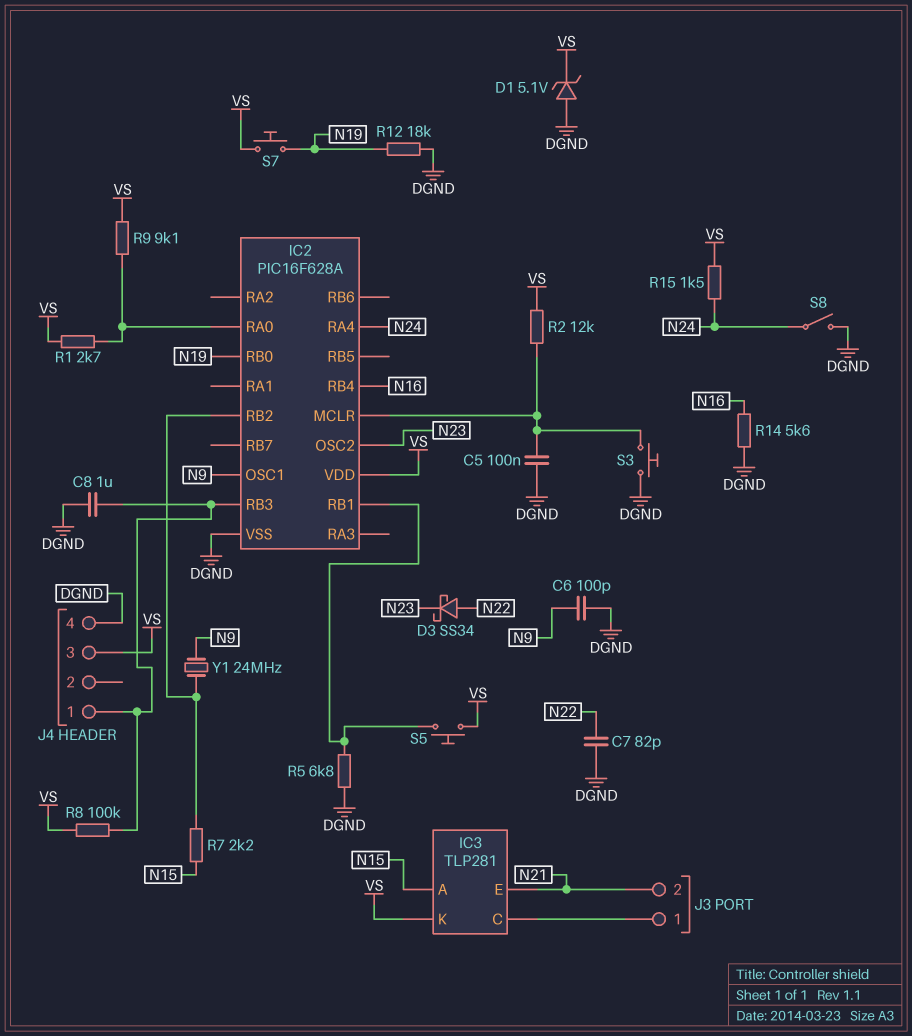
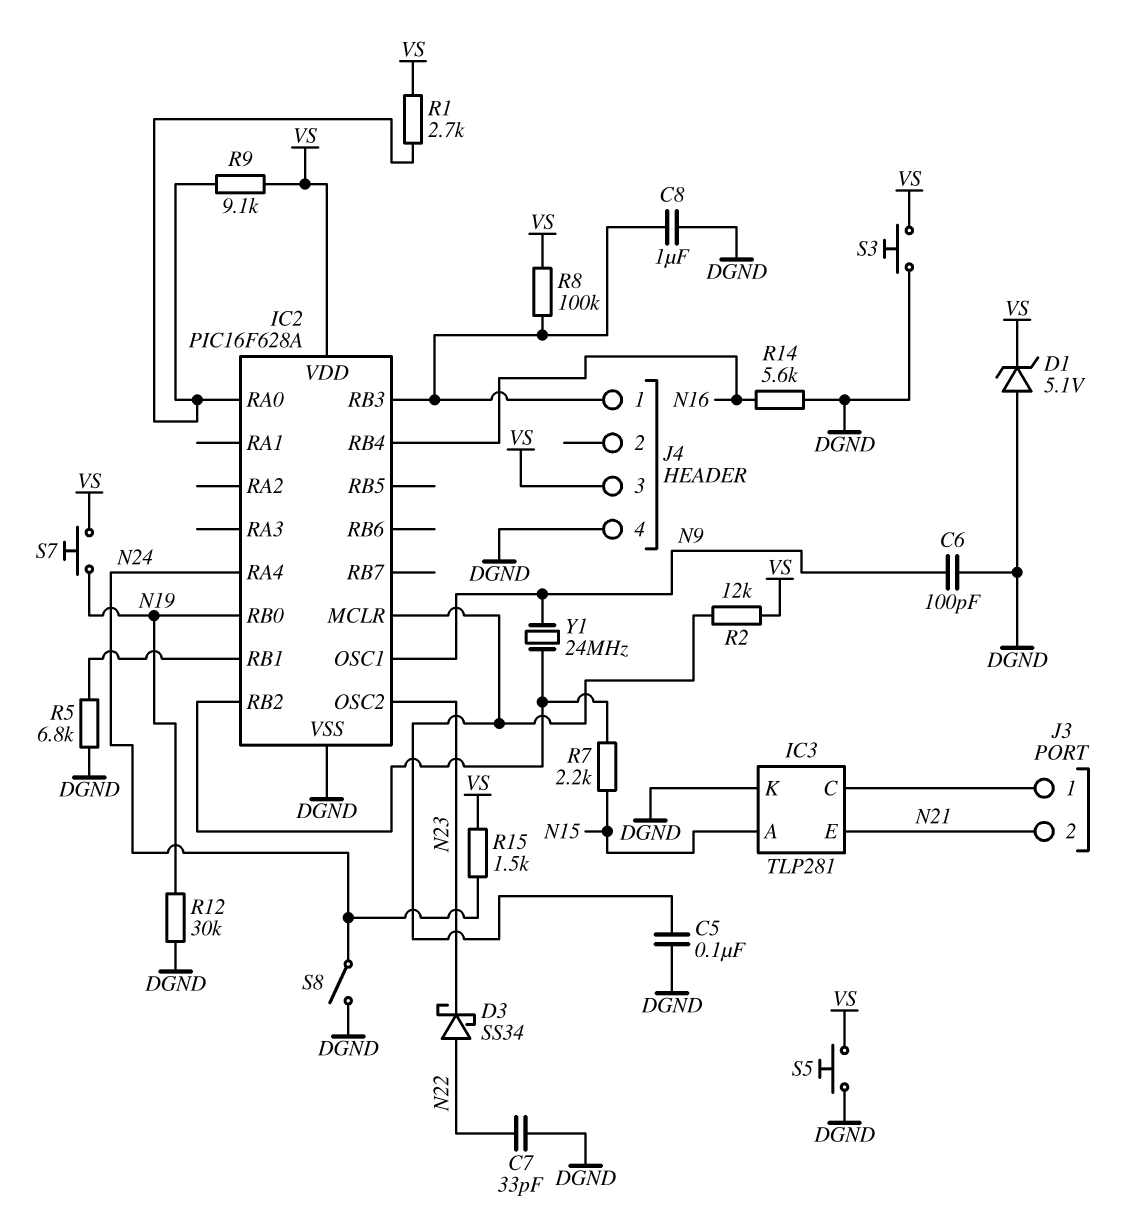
C7: 82pF (DGND, N22) -> 33pF (DGND, N22)
IC3 pin K: VS -> DGND
R12: 18k (DGND, N19) -> 30k (DGND, N19)
S3: button (DGND, IC2/MCLR) -> button (DGND, VS)
S5: button (IC2/RB1, VS) -> button (DGND, VS)

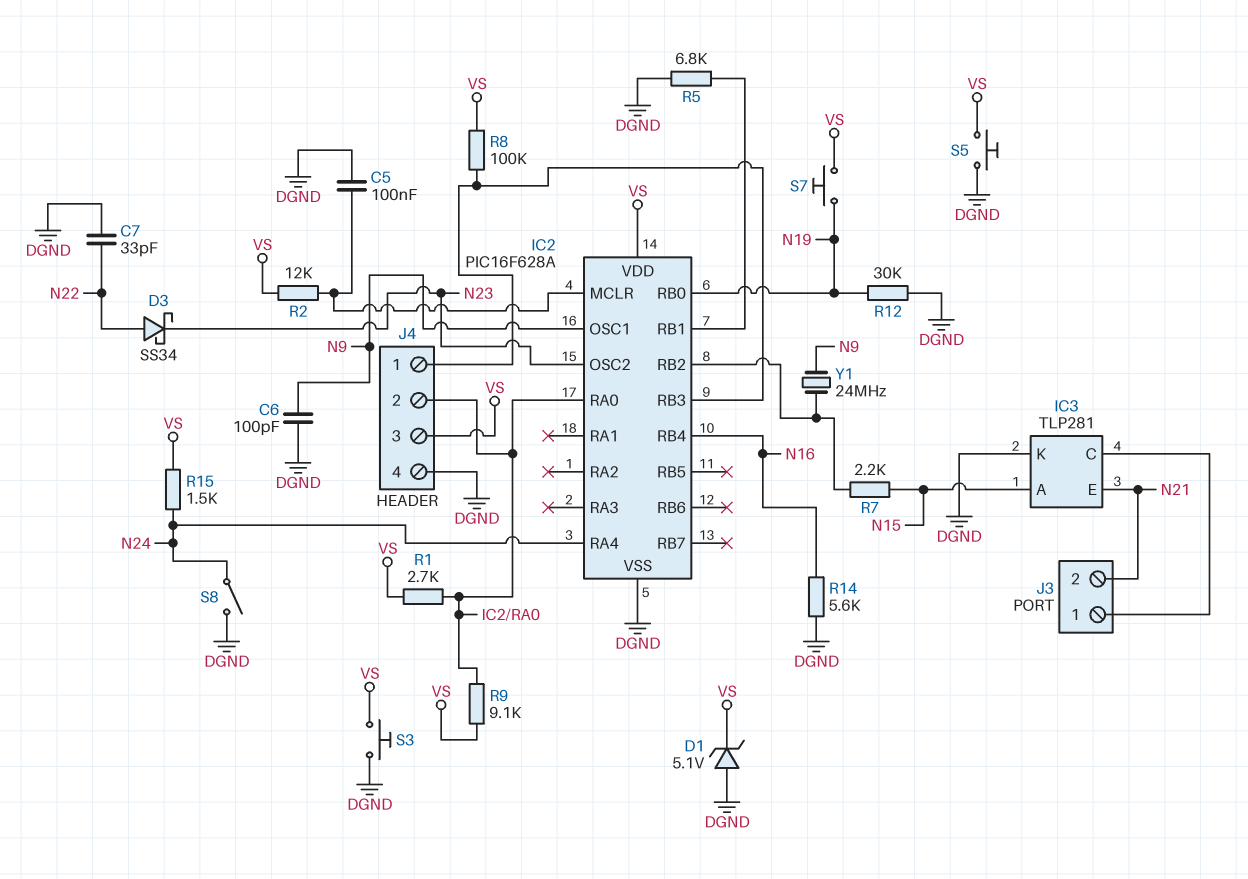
C8: 1uF (DGND, IC2/RB3) -> none
J4 pin 2: none -> IC2/RA0

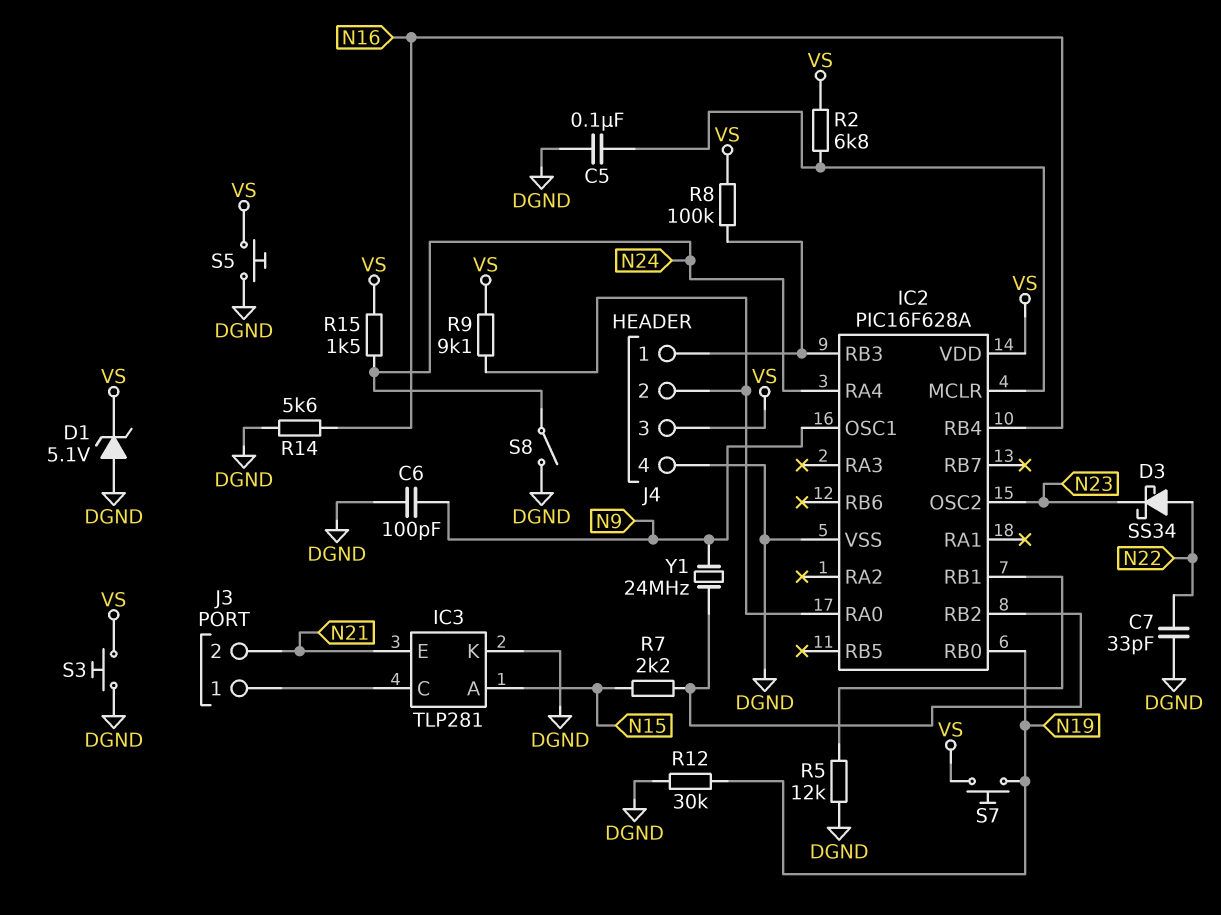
R1: 2.7k (IC2/RA0, VS) -> none
R2: 12k (IC2/MCLR, VS) -> 6.8k (IC2/MCLR, VS)
R5: 6.8k (DGND, IC2/RB1) -> 12k (DGND, IC2/RB1)

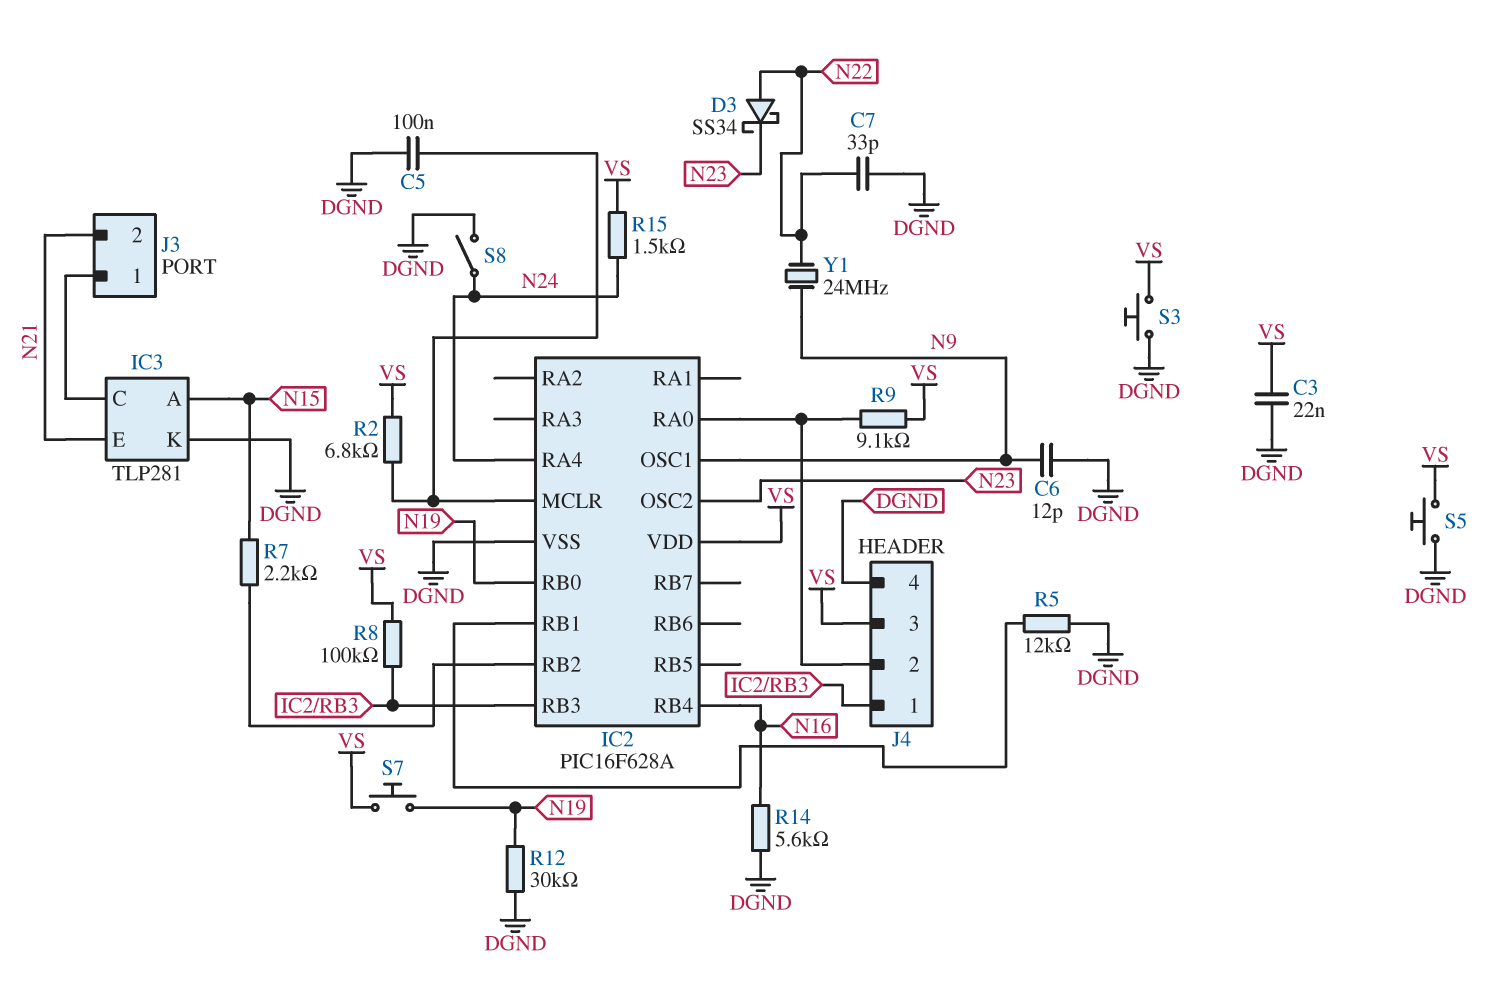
C3: none -> 22nF (DGND, VS)
C6: 100pF (DGND, N9) -> 12pF (DGND, N9)
D1: zener 5.1V (A DGND, K VS) -> none
Y1: 24MHz (IC2/RB2, N9) -> 24MHz (N9, N22)

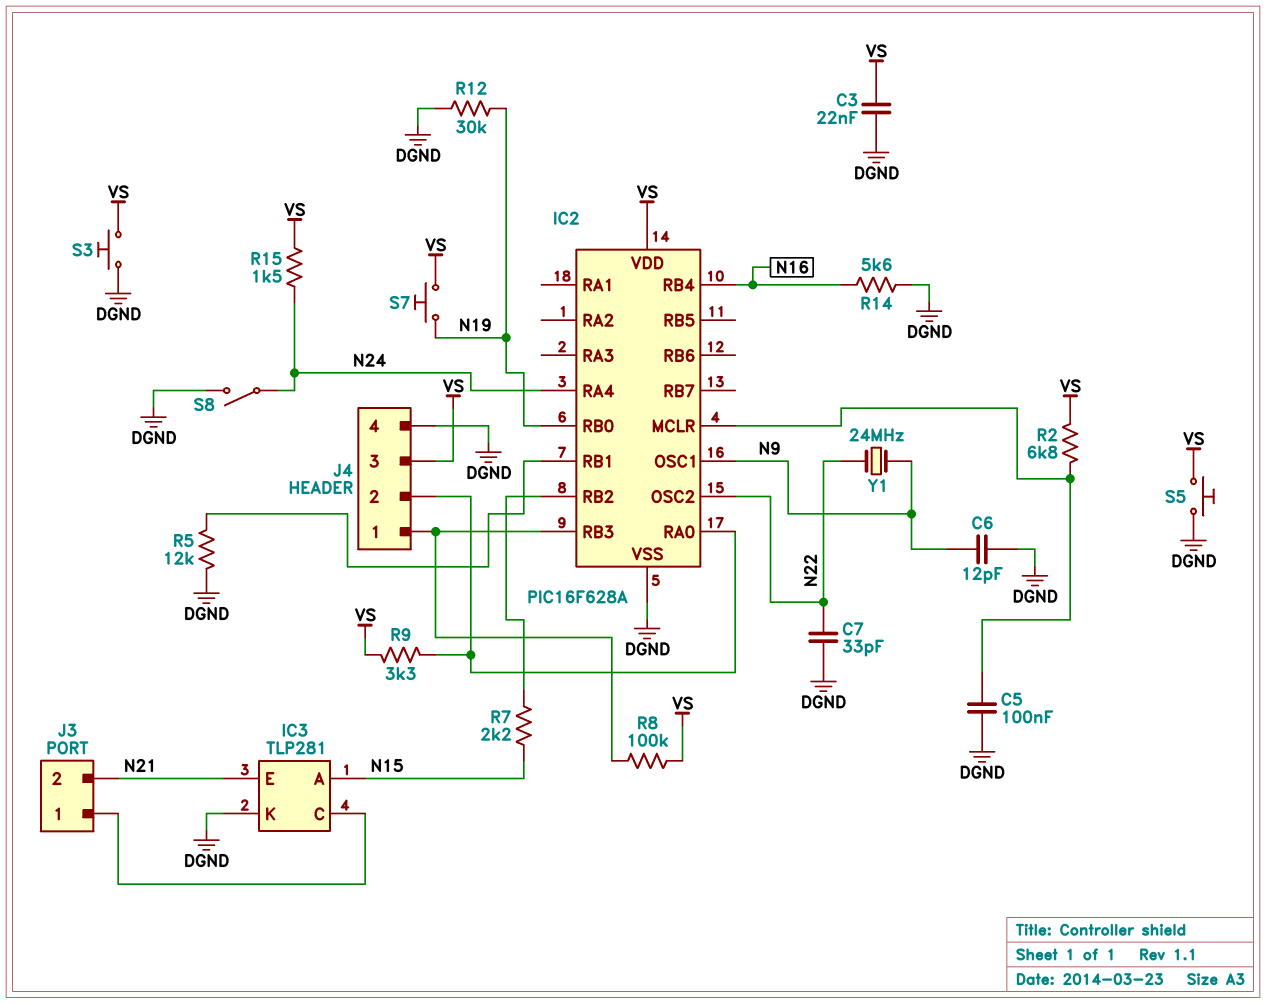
D3: schottky SS34 (A N22, K N23) -> none
IC2 pin OSC2: N23 -> N22
R9: 9.1k (IC2/RA0, VS) -> 3.3k (IC2/RA0, VS)

